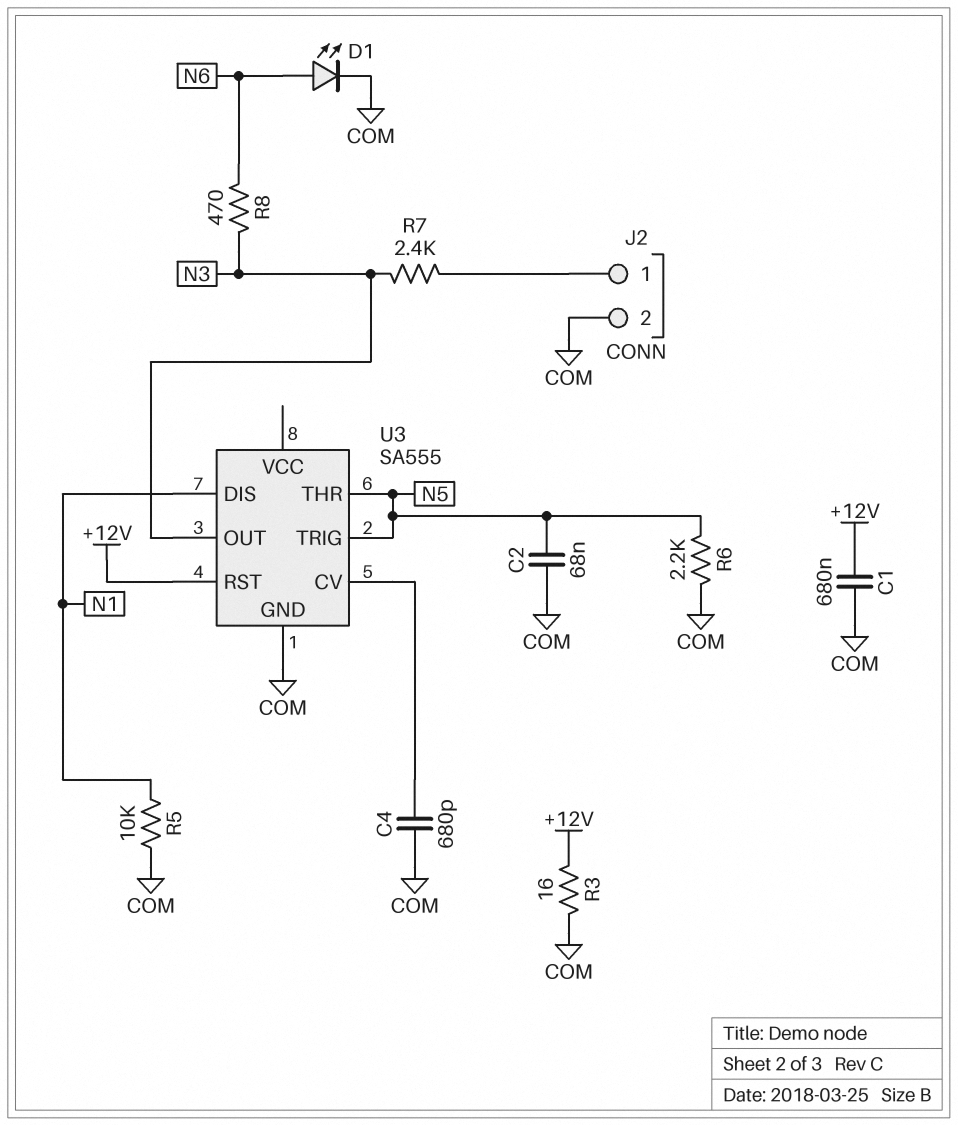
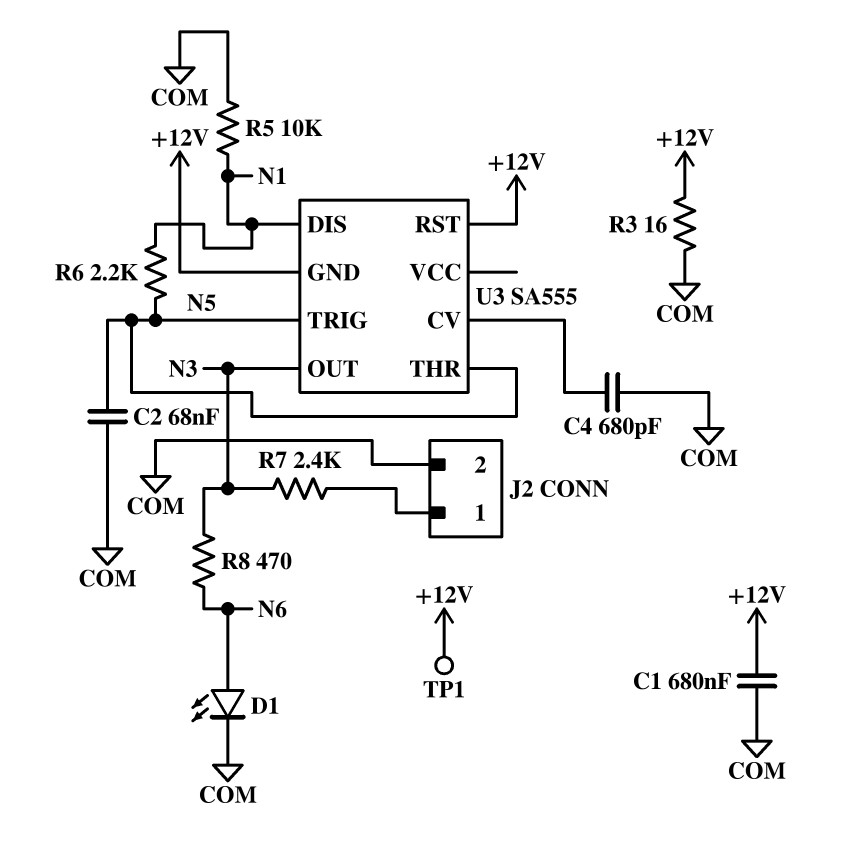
R6: 2.2k (COM, N5) -> 2.2k (N1, N5)
TP1: none -> test point (+12V)
U3 pin GND: COM -> +12V

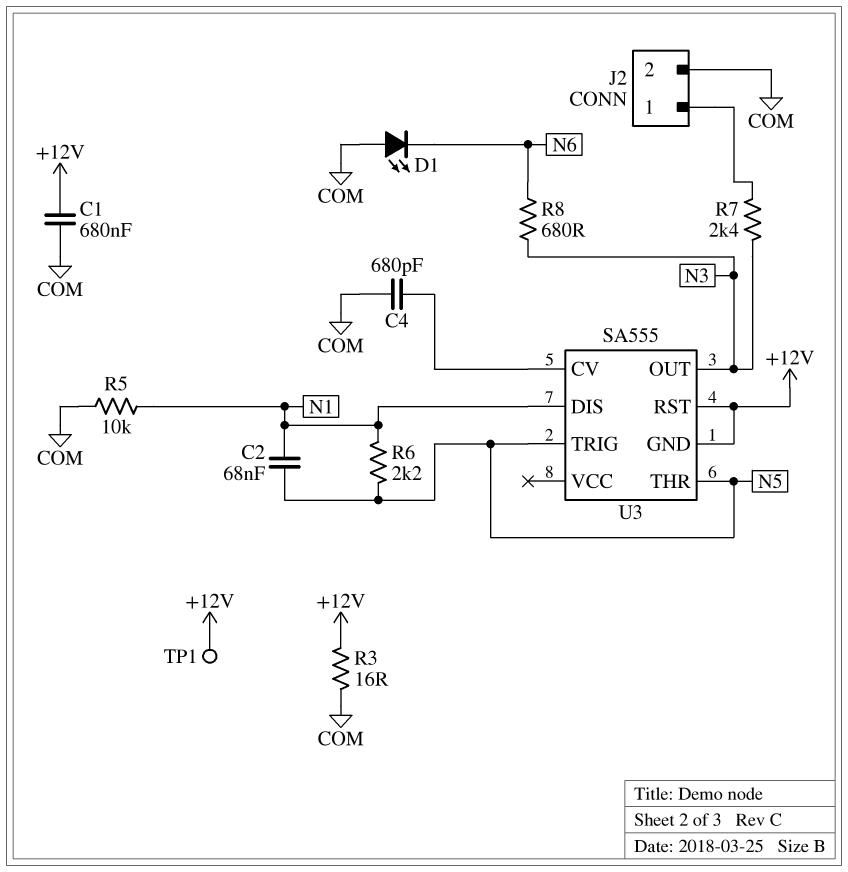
C2: 68nF (COM, N5) -> 68nF (N1, N5)
D1: LED (A N6, K COM) -> LED (A COM, K N6)
R8: 470 (N3, N6) -> 680 (N3, N6)

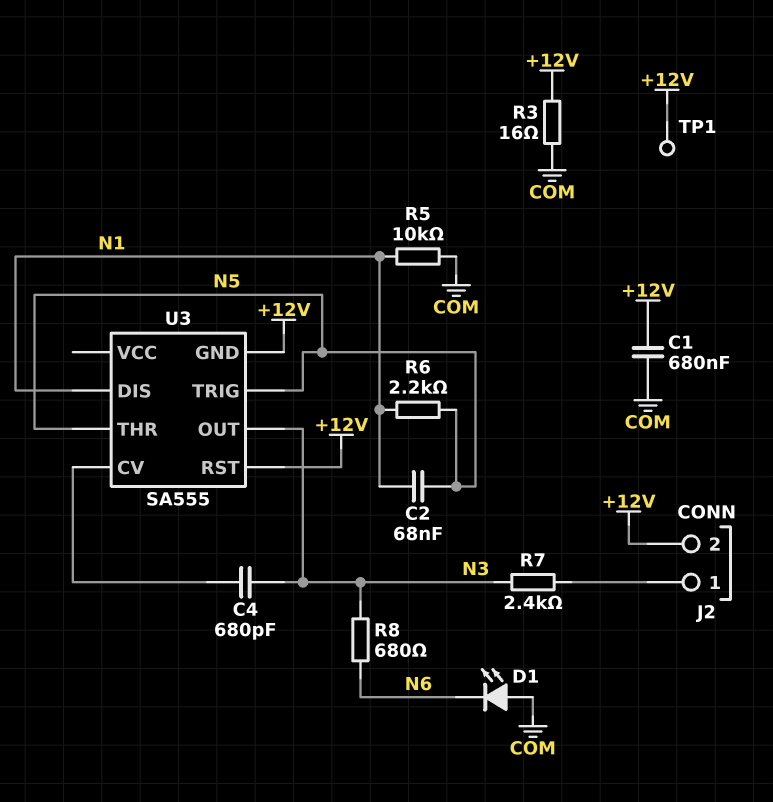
C4: 680pF (COM, U3/CV) -> 680pF (N3, U3/CV)
J2 pin 2: COM -> +12V

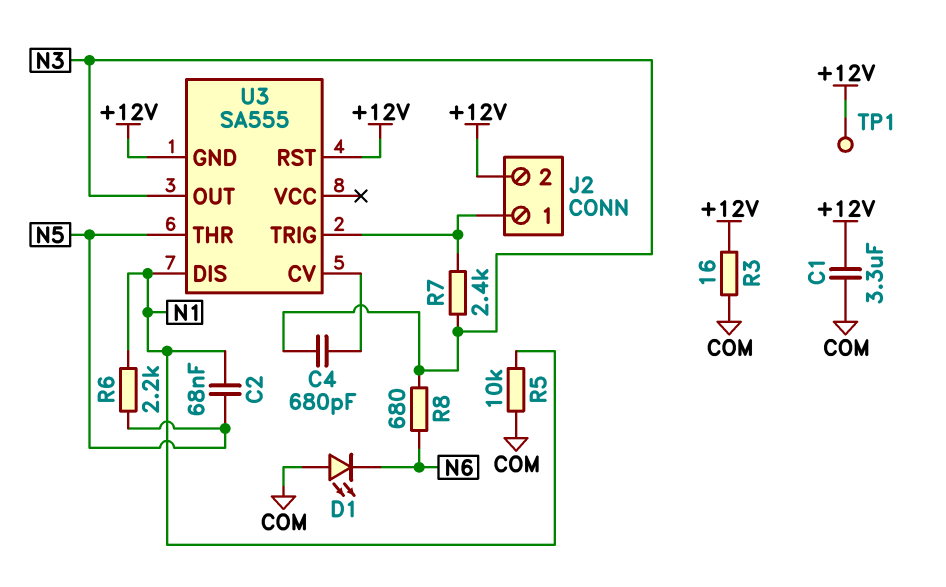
C1: 680nF (+12V, COM) -> 3.3uF (+12V, COM)
U3 pin TRIG: N5 -> J2/1

